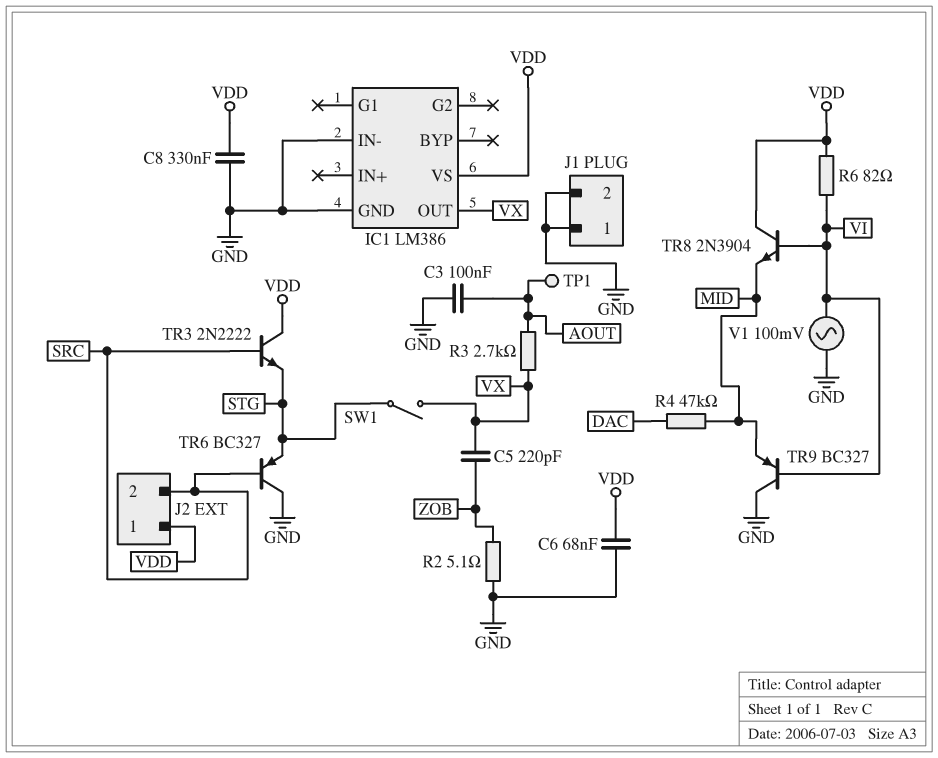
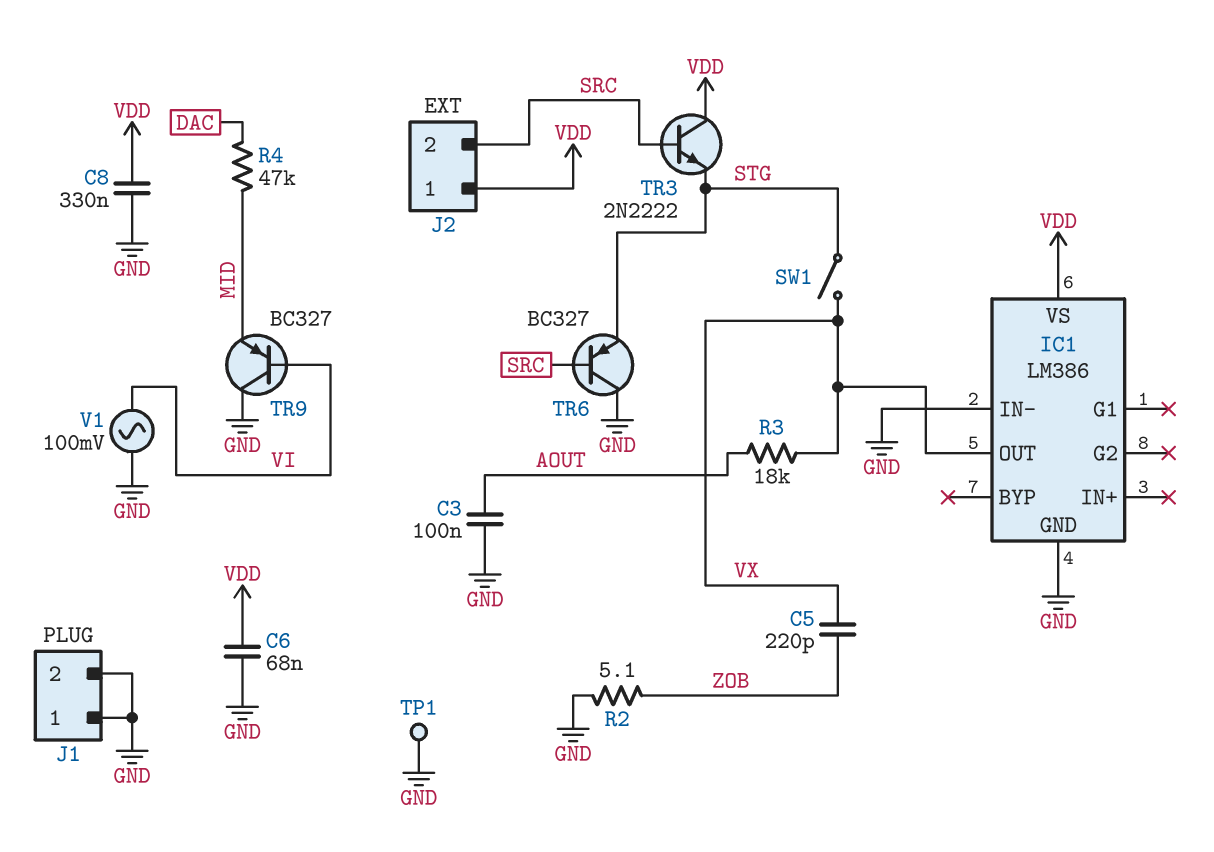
R3: 2.7k (AOUT, VX) -> 18k (AOUT, VX)
R6: 82 (VDD, VI) -> none
TP1: test point (AOUT) -> test point (GND)
TR8: NPN 2N3904 (B VI, C VDD, E MID) -> none

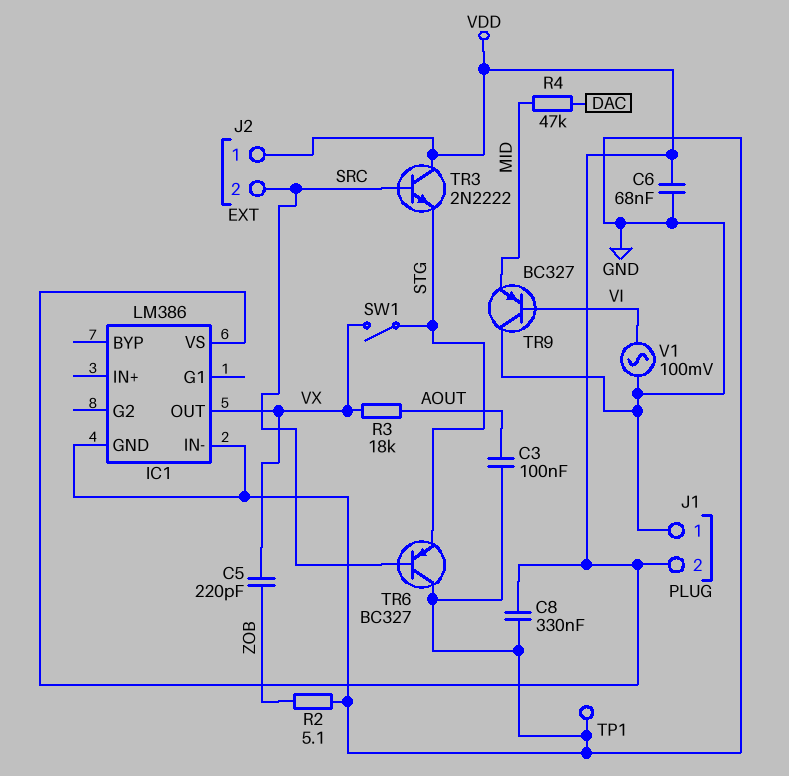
J1 pin 2: GND -> VDD

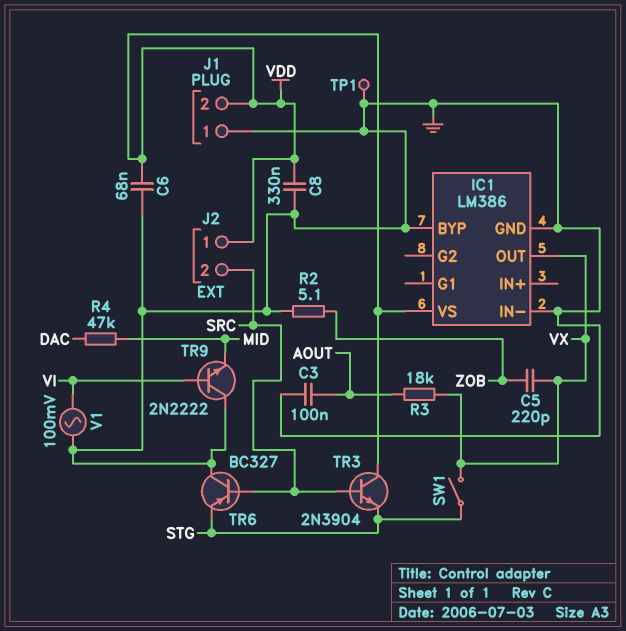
IC1 pin BYP: none -> GND
TR3: NPN 2N2222 (B SRC, C VDD, E STG) -> NPN 2N3904 (B SRC, C VDD, E STG)
TR9: PNP BC327 (B VI, C GND, E MID) -> NPN 2N2222 (B VI, C GND, E MID)

